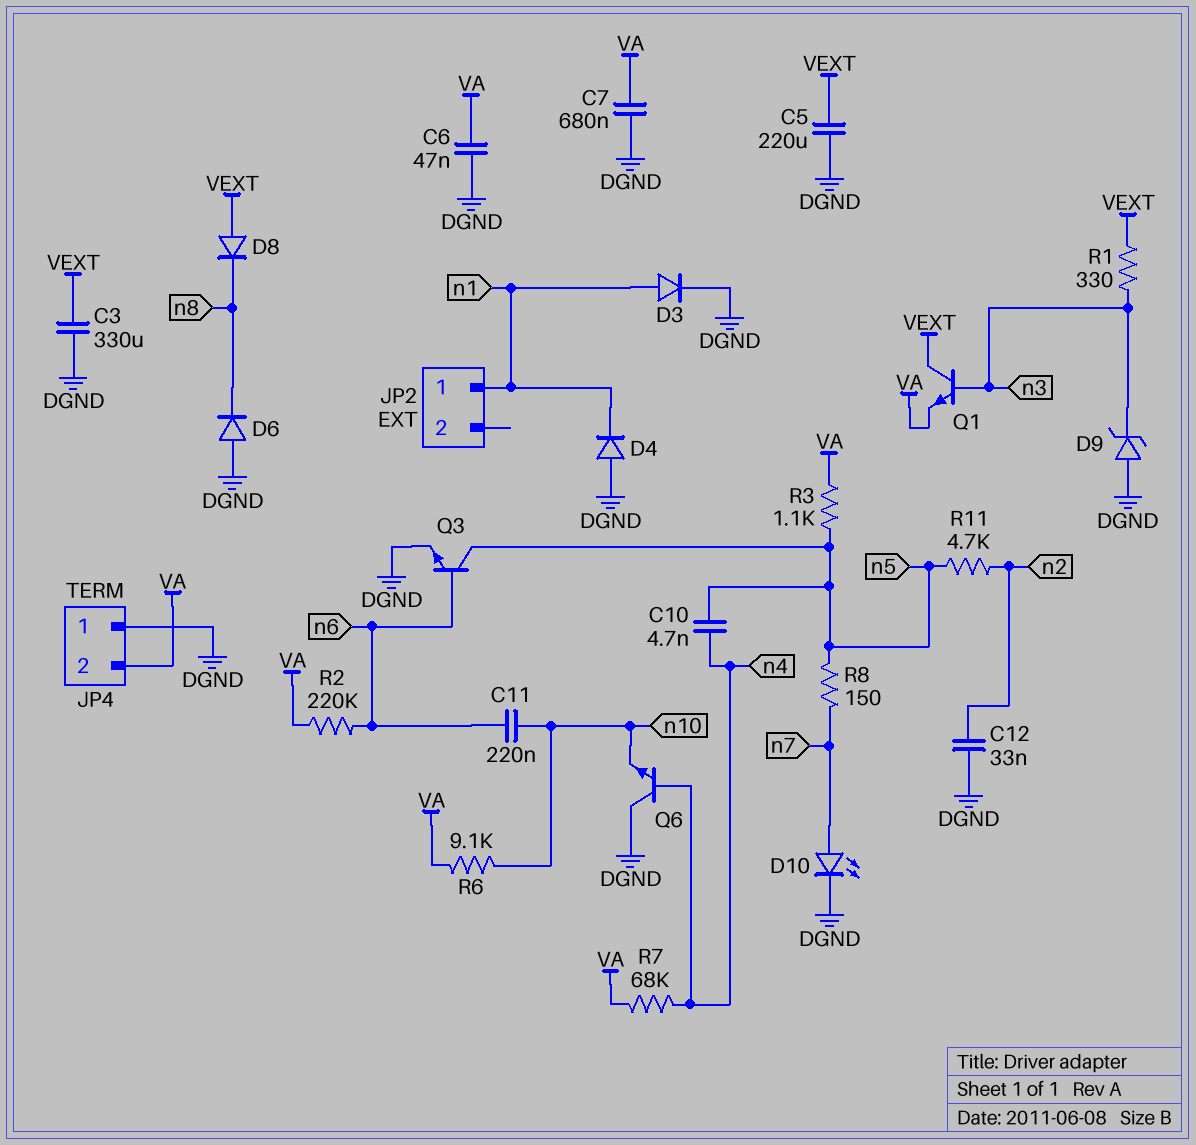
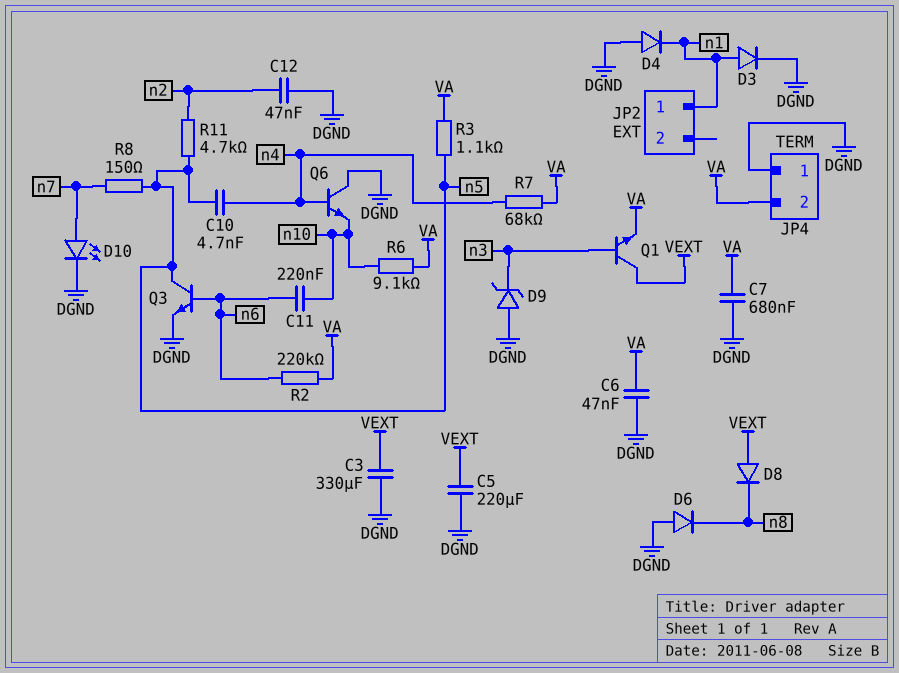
C12: 33nF (DGND, n2) -> 47nF (DGND, n2)
R1: 330 (VEXT, n3) -> none

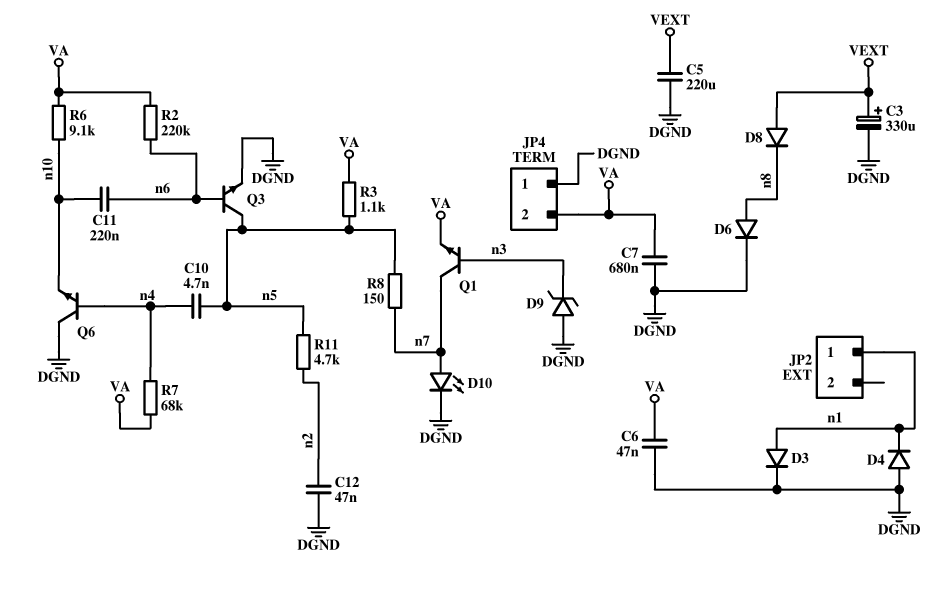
C3: 330uF (DGND, VEXT) -> 330uF (plus VEXT, minus DGND)
D6: diode (A DGND, K n8) -> diode (A n8, K DGND)
Q1: NPN (B n3, C VEXT, E VA) -> NPN (B n3, C n7, E VA)

